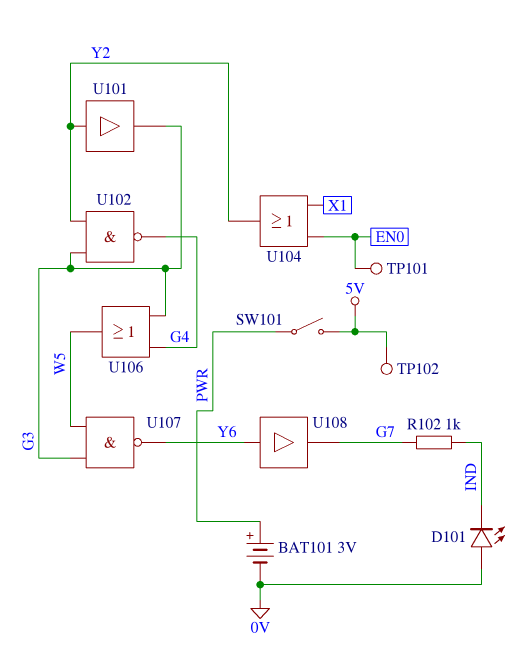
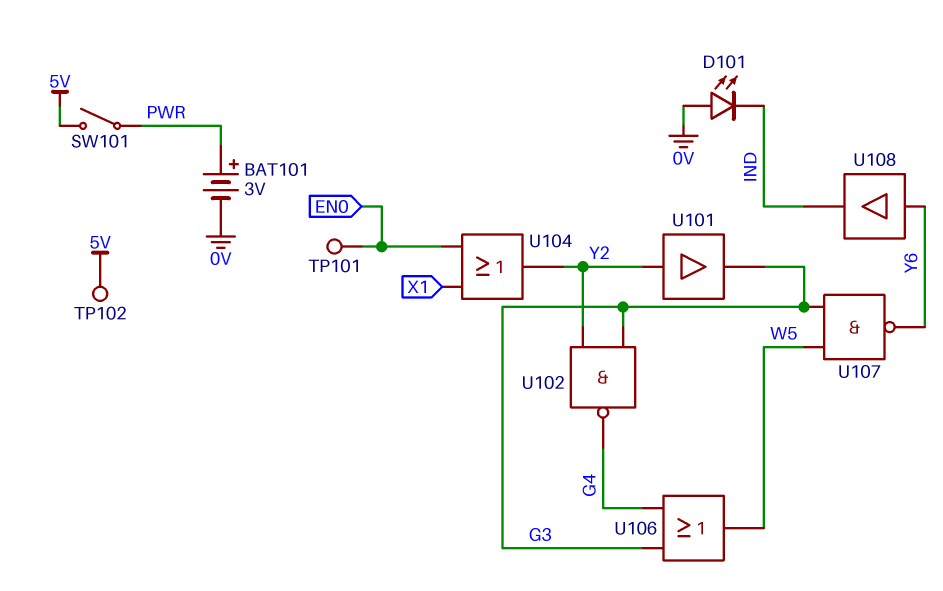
R102: 1k (G7, IND) -> none
U108: buffer (in Y6, out G7) -> buffer (in Y6, out IND)

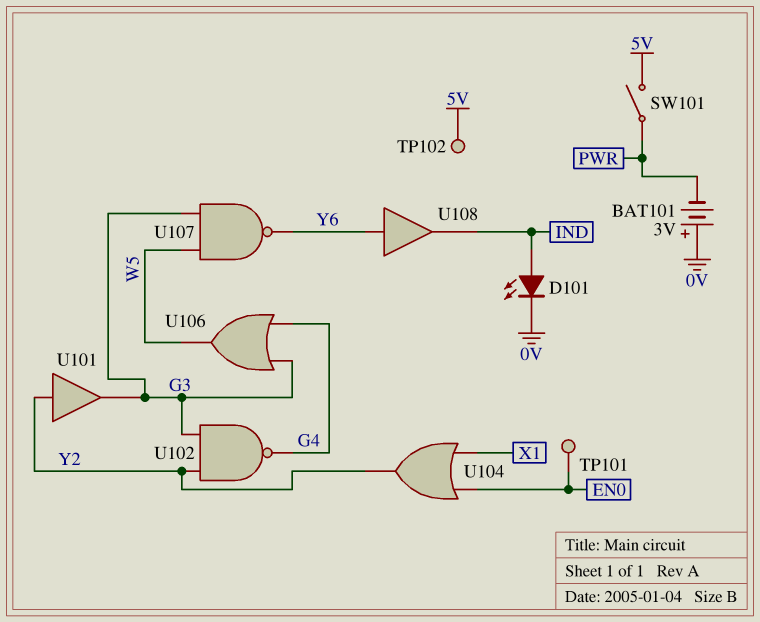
BAT101: 3V (plus PWR, minus 0V) -> 3V (plus 0V, minus PWR)
D101: LED (A 0V, K IND) -> LED (A IND, K 0V)

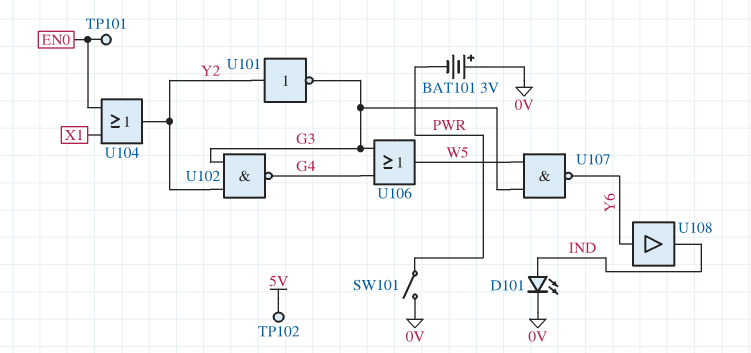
SW101: switch (5V, PWR) -> switch (0V, PWR)
U101: buffer (in Y2, out G3) -> NOT (in Y2, out G3)

